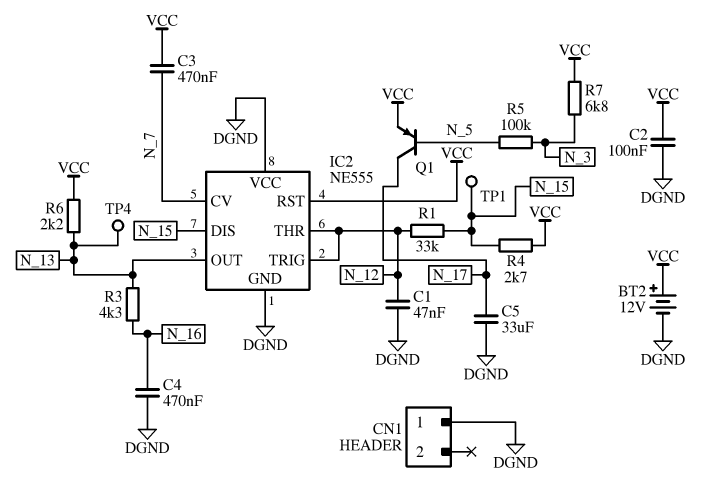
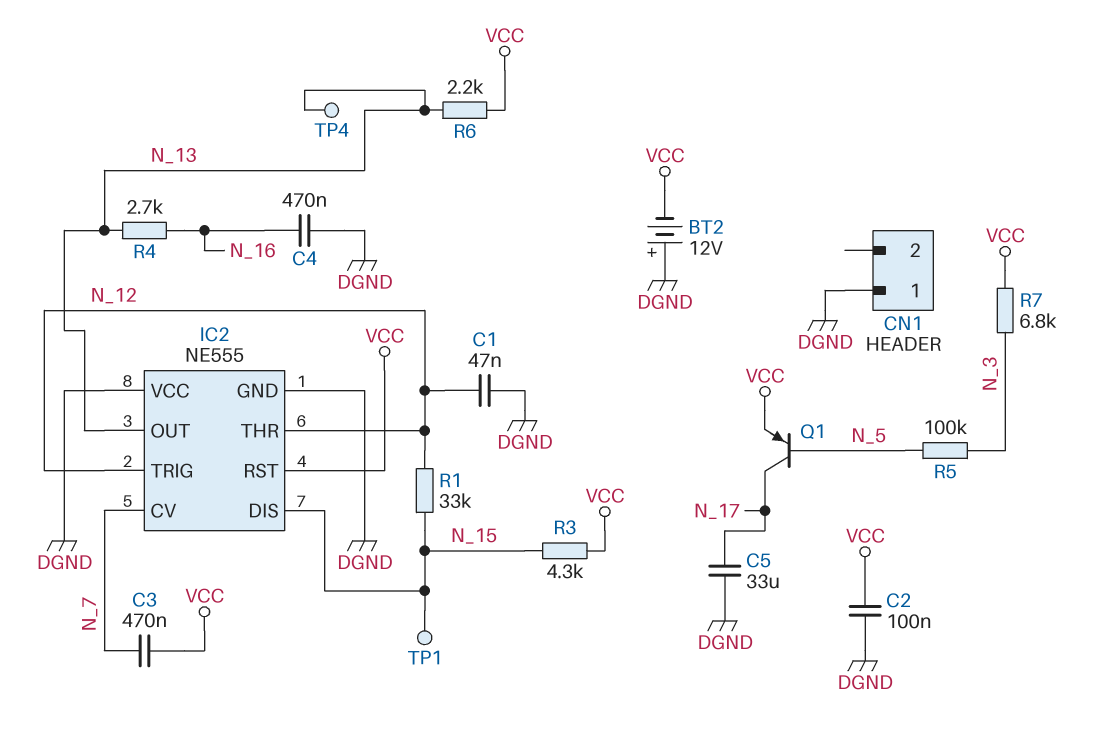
BT2: 12V (plus VCC, minus DGND) -> 12V (plus DGND, minus VCC)
R3: 4.3k (N_13, N_16) -> 4.3k (N_15, VCC)
R4: 2.7k (N_15, VCC) -> 2.7k (N_13, N_16)

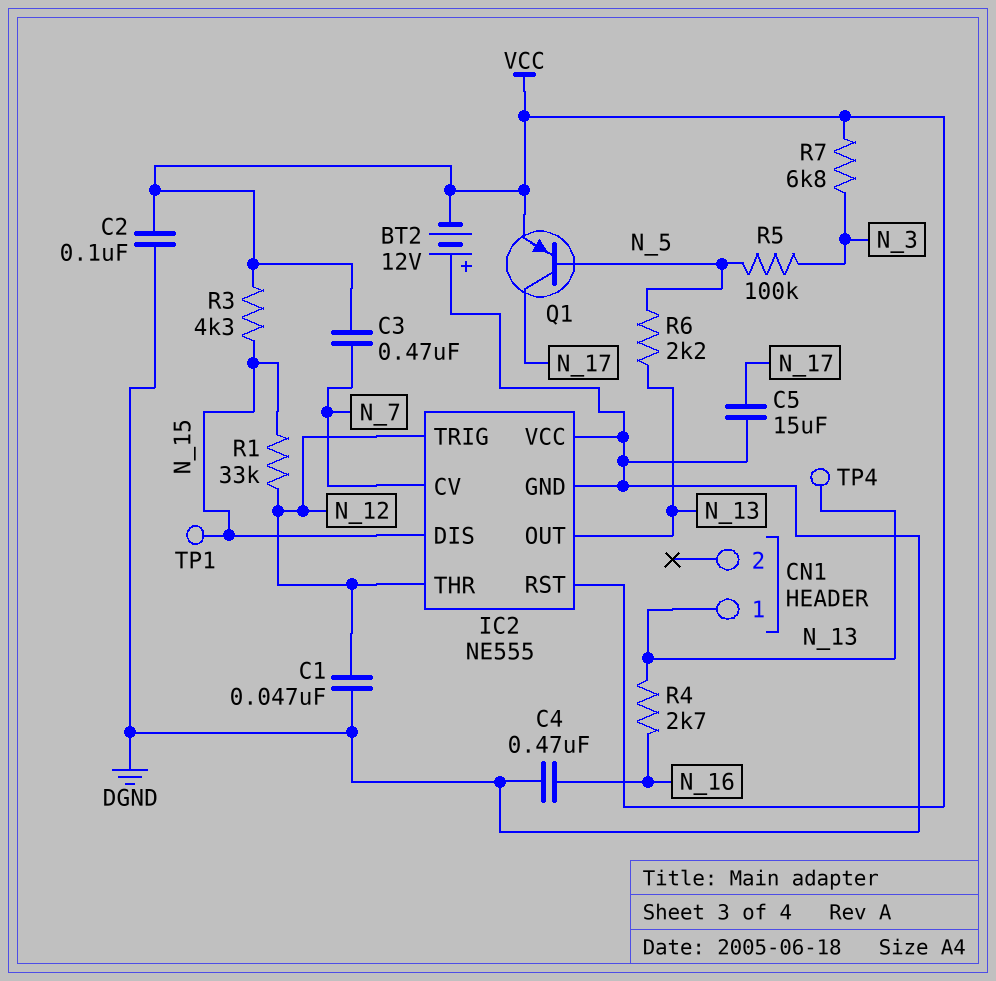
C5: 33uF (DGND, N_17) -> 15uF (DGND, N_17)
CN1 pin 1: DGND -> N_13
R6: 2.2k (N_13, VCC) -> 2.2k (N_5, N_13)

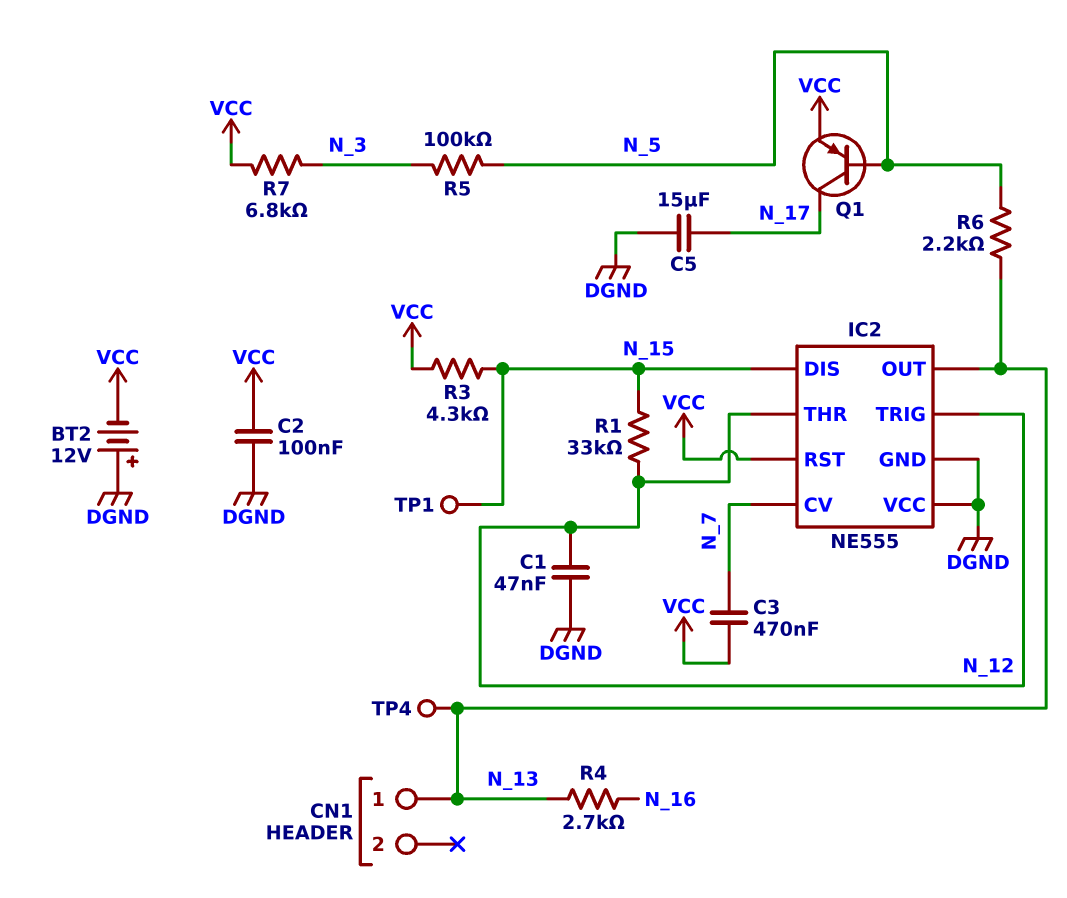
C4: 470nF (DGND, N_16) -> none

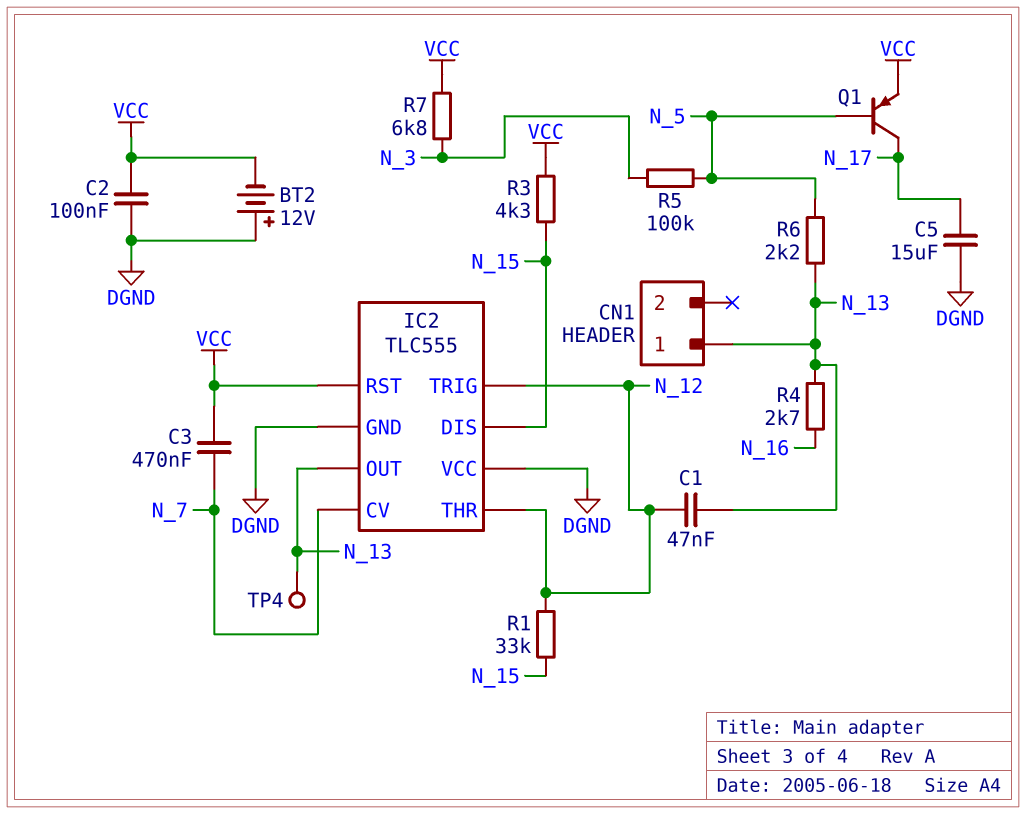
C1: 47nF (DGND, N_12) -> 47nF (N_12, N_13)
IC2: NE555 -> TLC555
TP1: test point (N_15) -> none

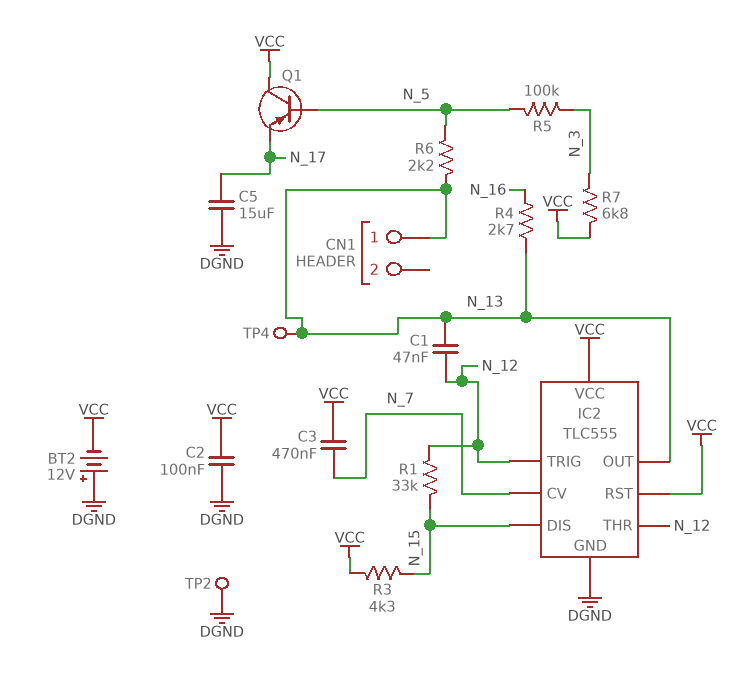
IC2 pin VCC: DGND -> VCC
Q1: PNP (B N_5, C N_17, E VCC) -> PNP (B N_5, C VCC, E N_17)
TP2: none -> test point (DGND)

